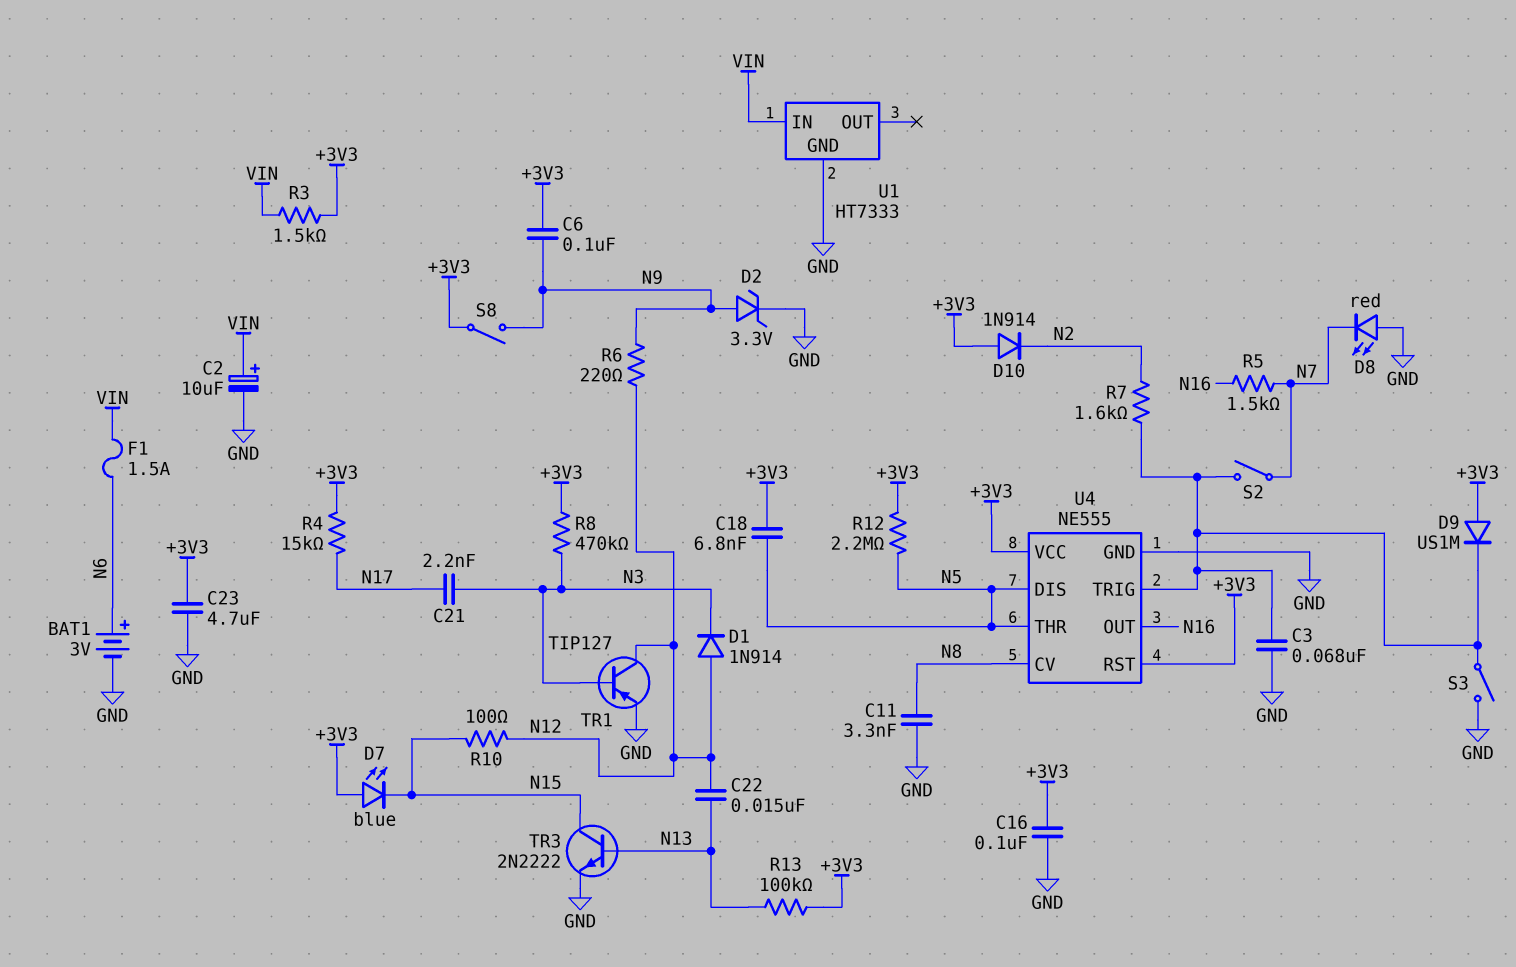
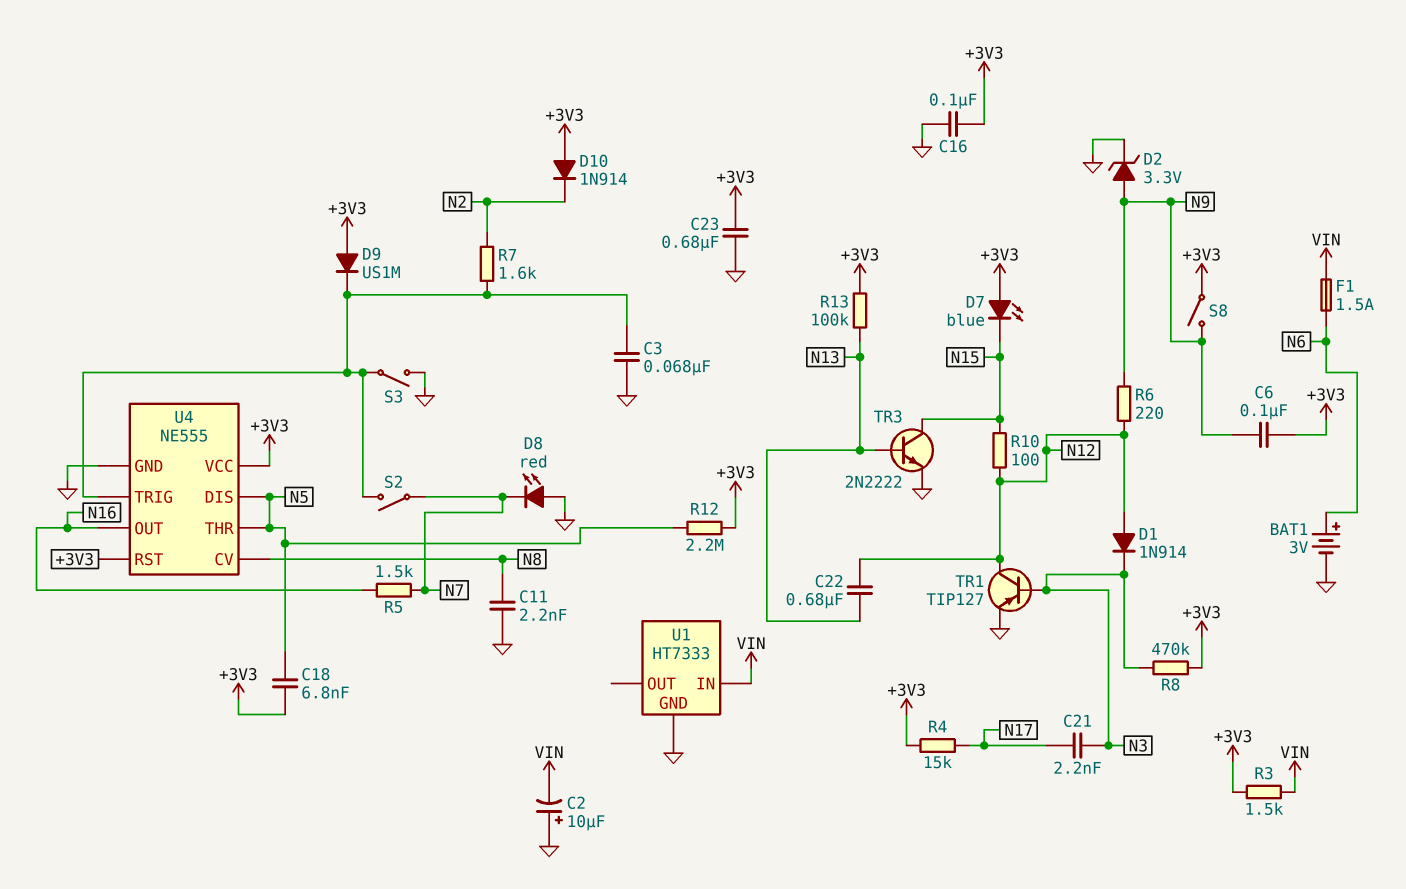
C2: 10uF (plus VIN, minus GND) -> 10uF (plus GND, minus VIN)
C11: 3.3nF (GND, N8) -> 2.2nF (GND, N8)
C22: 15nF (N12, N13) -> 680nF (N12, N13)
C23: 4.7uF (+3V3, GND) -> 680nF (+3V3, GND)

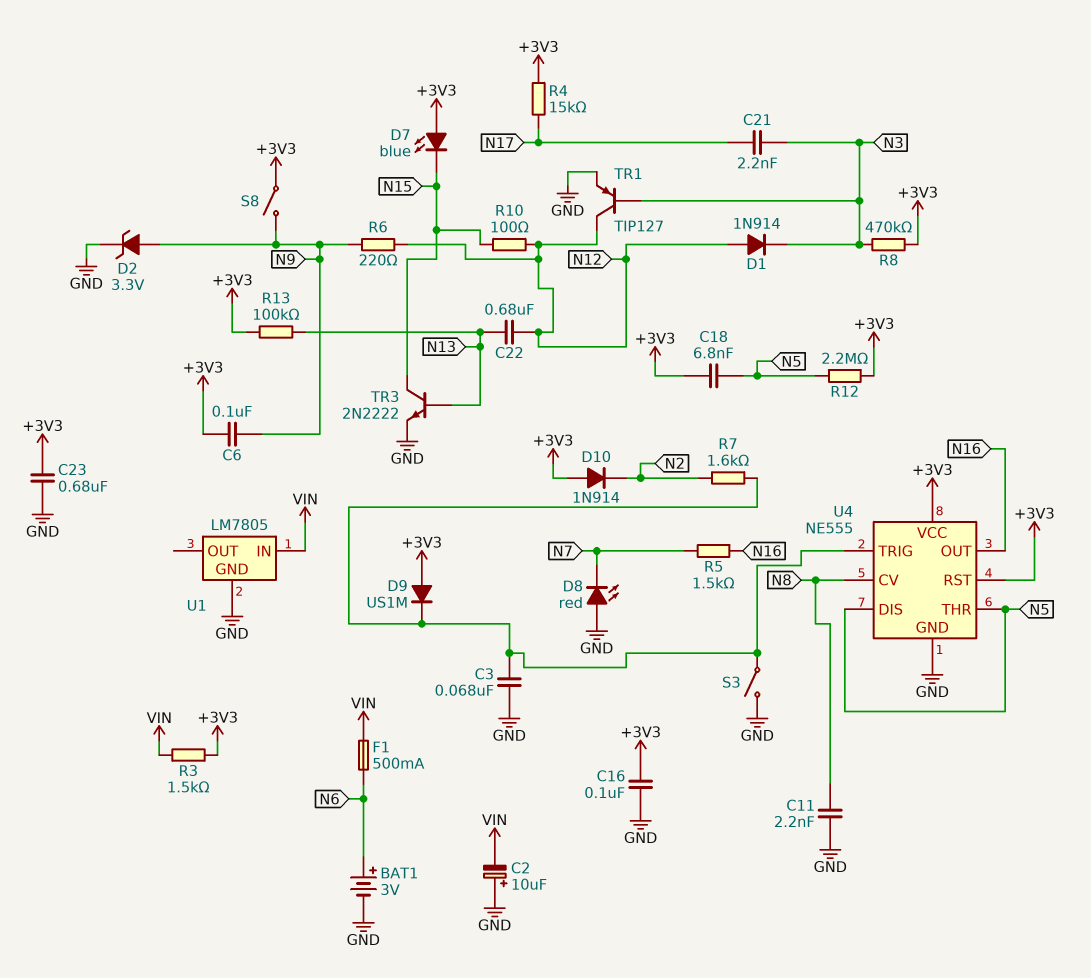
F1: 1.5A (N6, VIN) -> 500mA (N6, VIN)
S2: switch (N7, U4/TRIG) -> none
U1: HT7333 -> LM7805

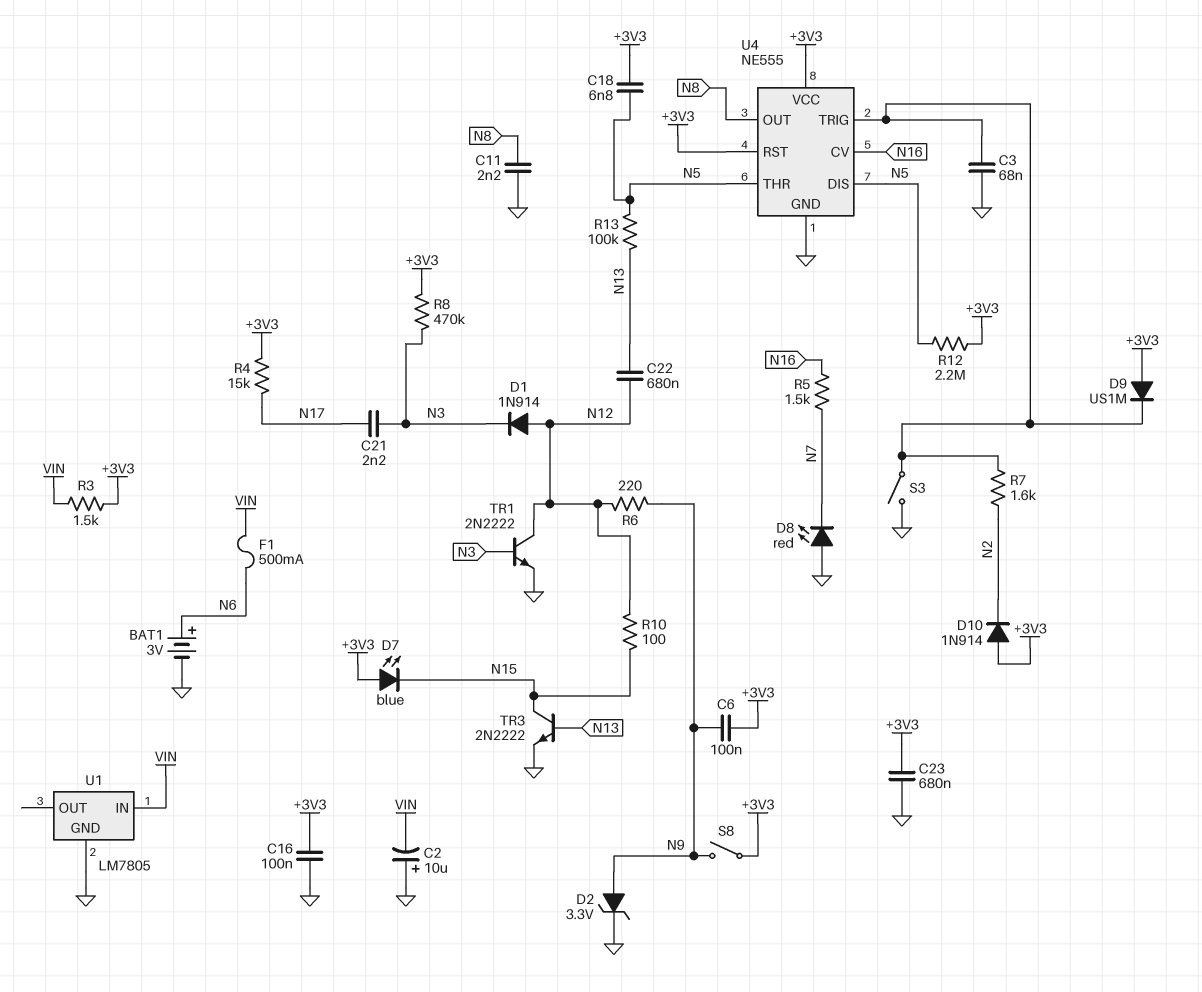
R13: 100k (+3V3, N13) -> 100k (N5, N13)
TR1: PNP TIP127 (B N3, C N12, E GND) -> NPN 2N2222 (B N3, C N12, E GND)
U4 pin CV: N8 -> N16
U4 pin OUT: N16 -> N8

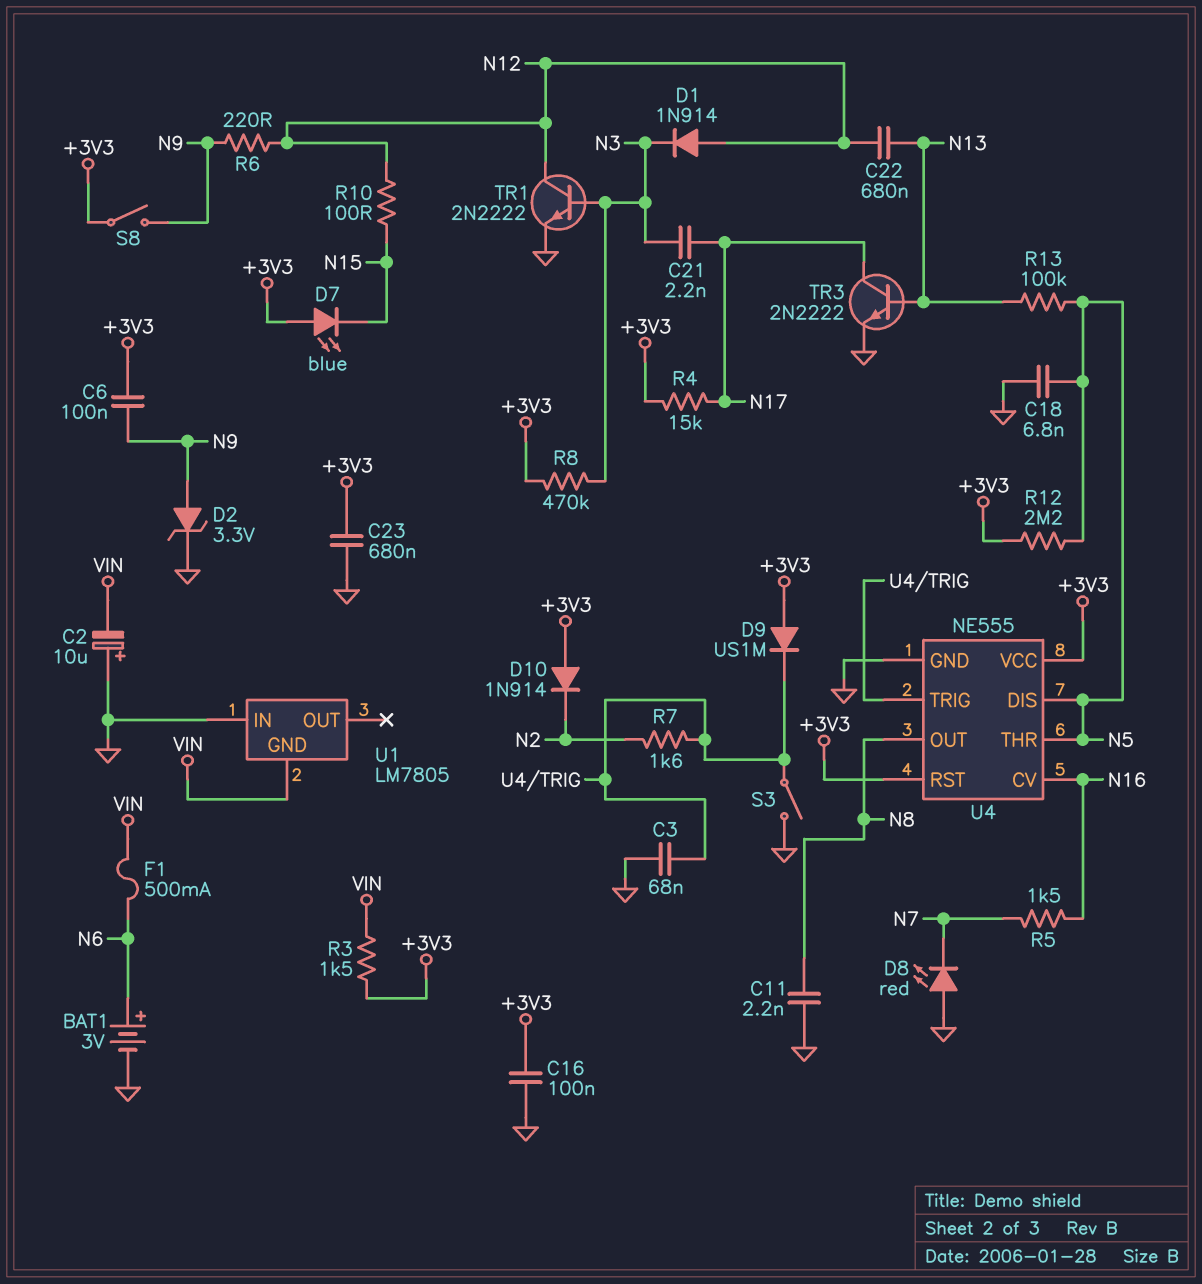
C18: 6.8nF (+3V3, N5) -> 6.8nF (GND, N5)
TR3: NPN 2N2222 (B N13, C N15, E GND) -> NPN 2N2222 (B N13, C N17, E GND)
U1 pin GND: GND -> VIN
U1 pin IN: VIN -> GND

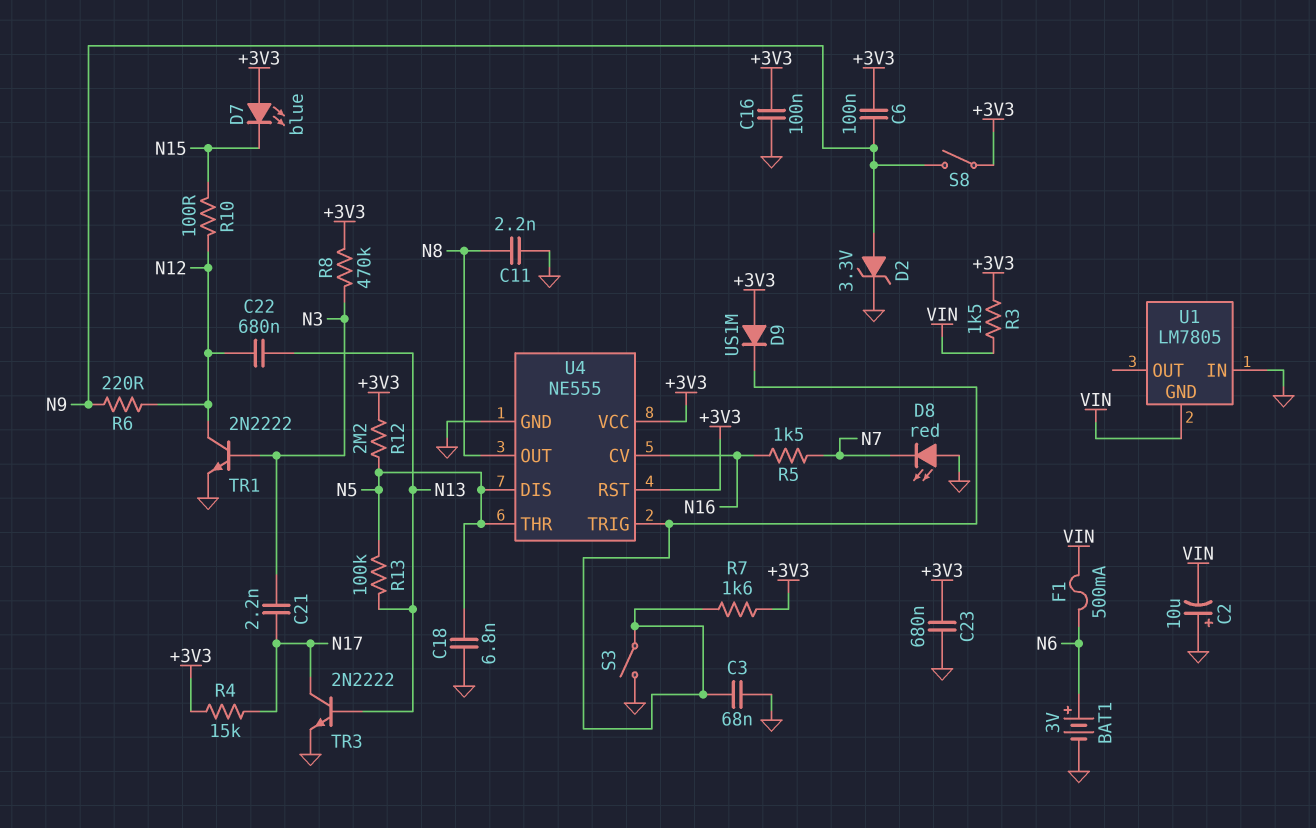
D1: diode 1N914 (A N12, K N3) -> none
D10: diode 1N914 (A +3V3, K N2) -> none
R7: 1.6k (N2, U4/TRIG) -> 1.6k (+3V3, U4/TRIG)

